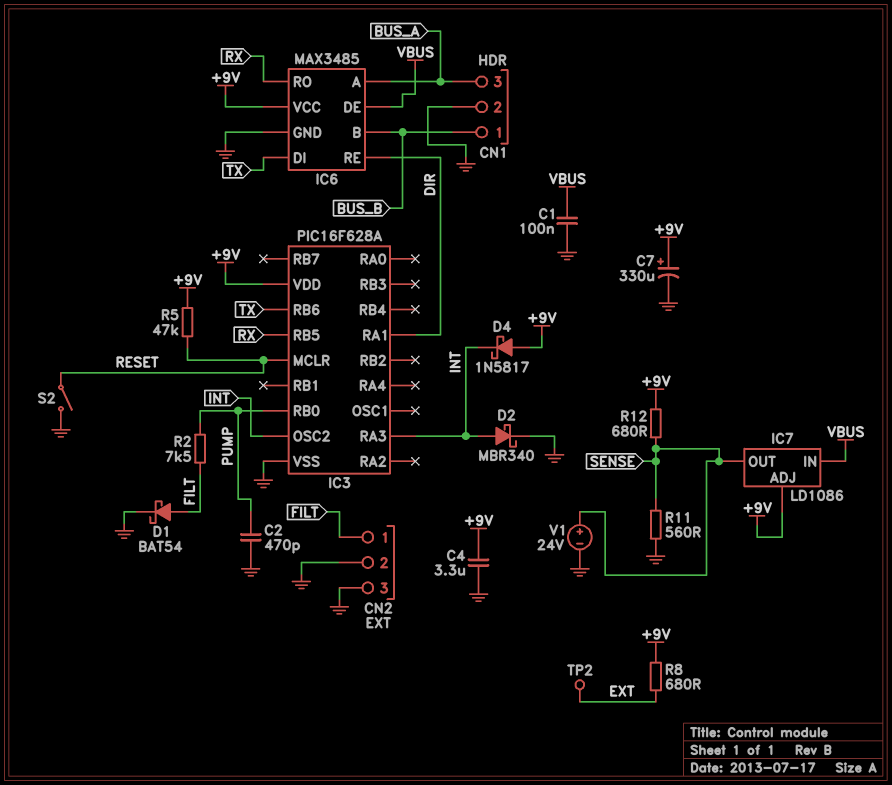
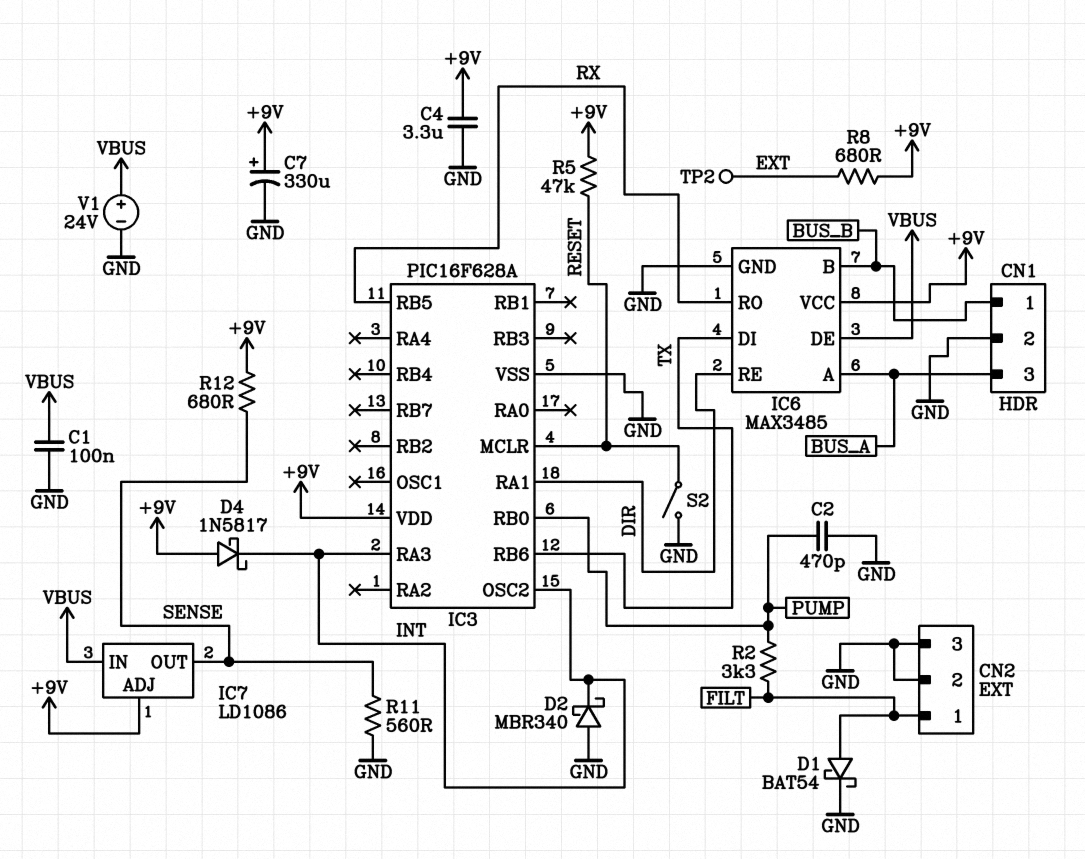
D2: schottky MBR340 (A INT, K GND) -> schottky MBR340 (A GND, K INT)
R2: 7.5k (FILT, PUMP) -> 3.3k (FILT, PUMP)
V1: 24V (plus SENSE, minus GND) -> 24V (plus VBUS, minus GND)

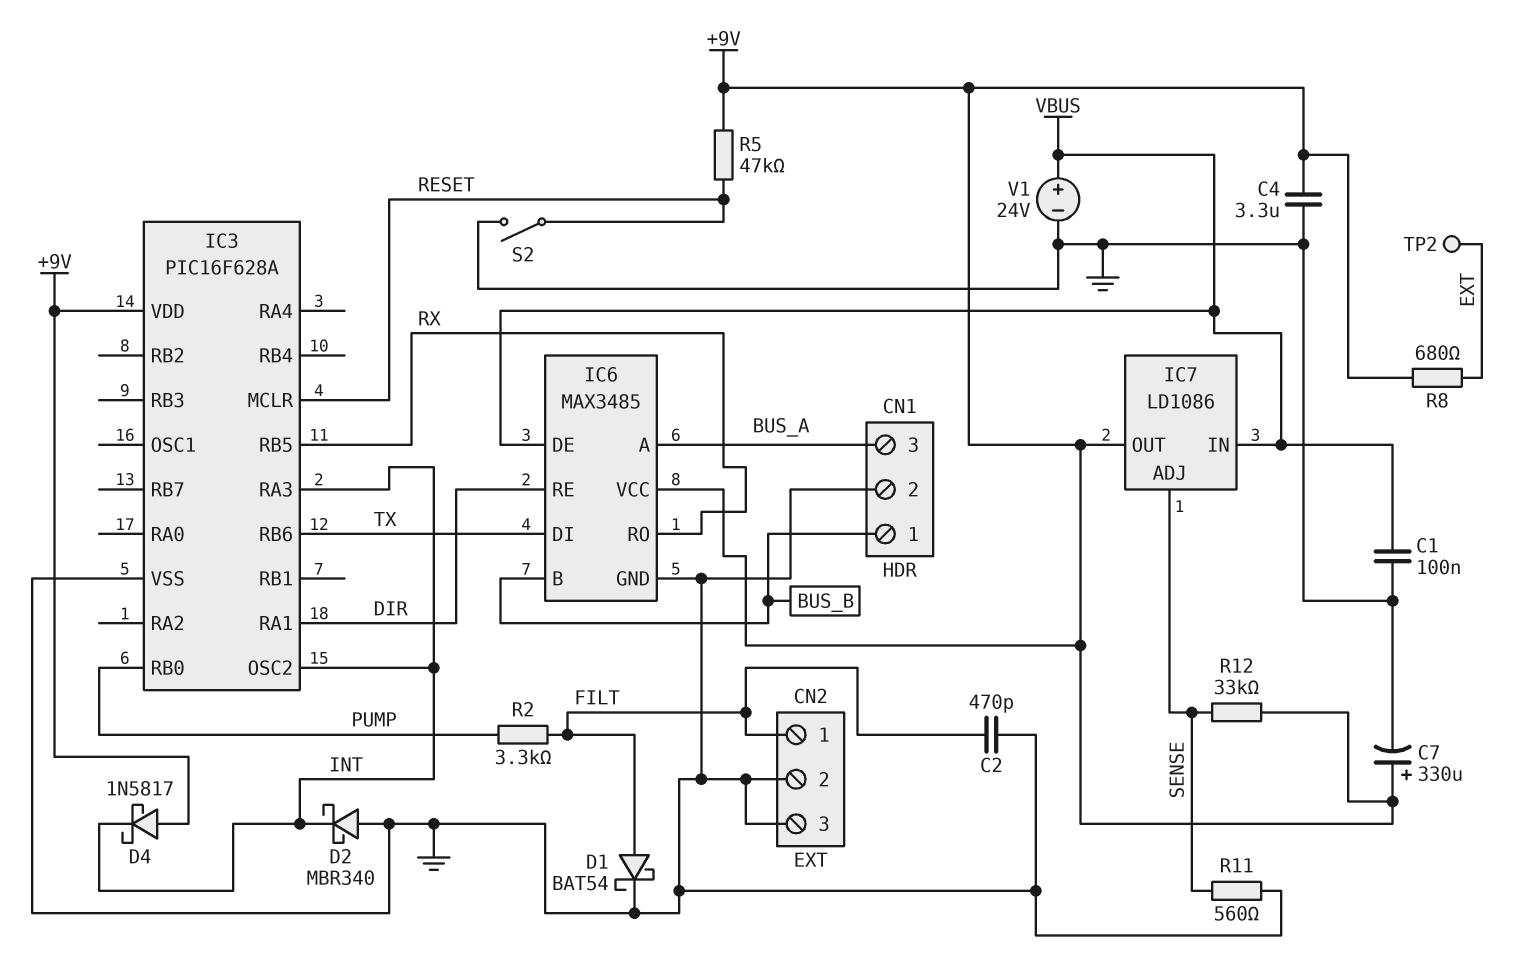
C2: 470pF (GND, PUMP) -> 470pF (FILT, GND)
IC7 pin ADJ: +9V -> SENSE
IC7 pin OUT: SENSE -> +9V
R12: 680 (+9V, SENSE) -> 33k (+9V, SENSE)

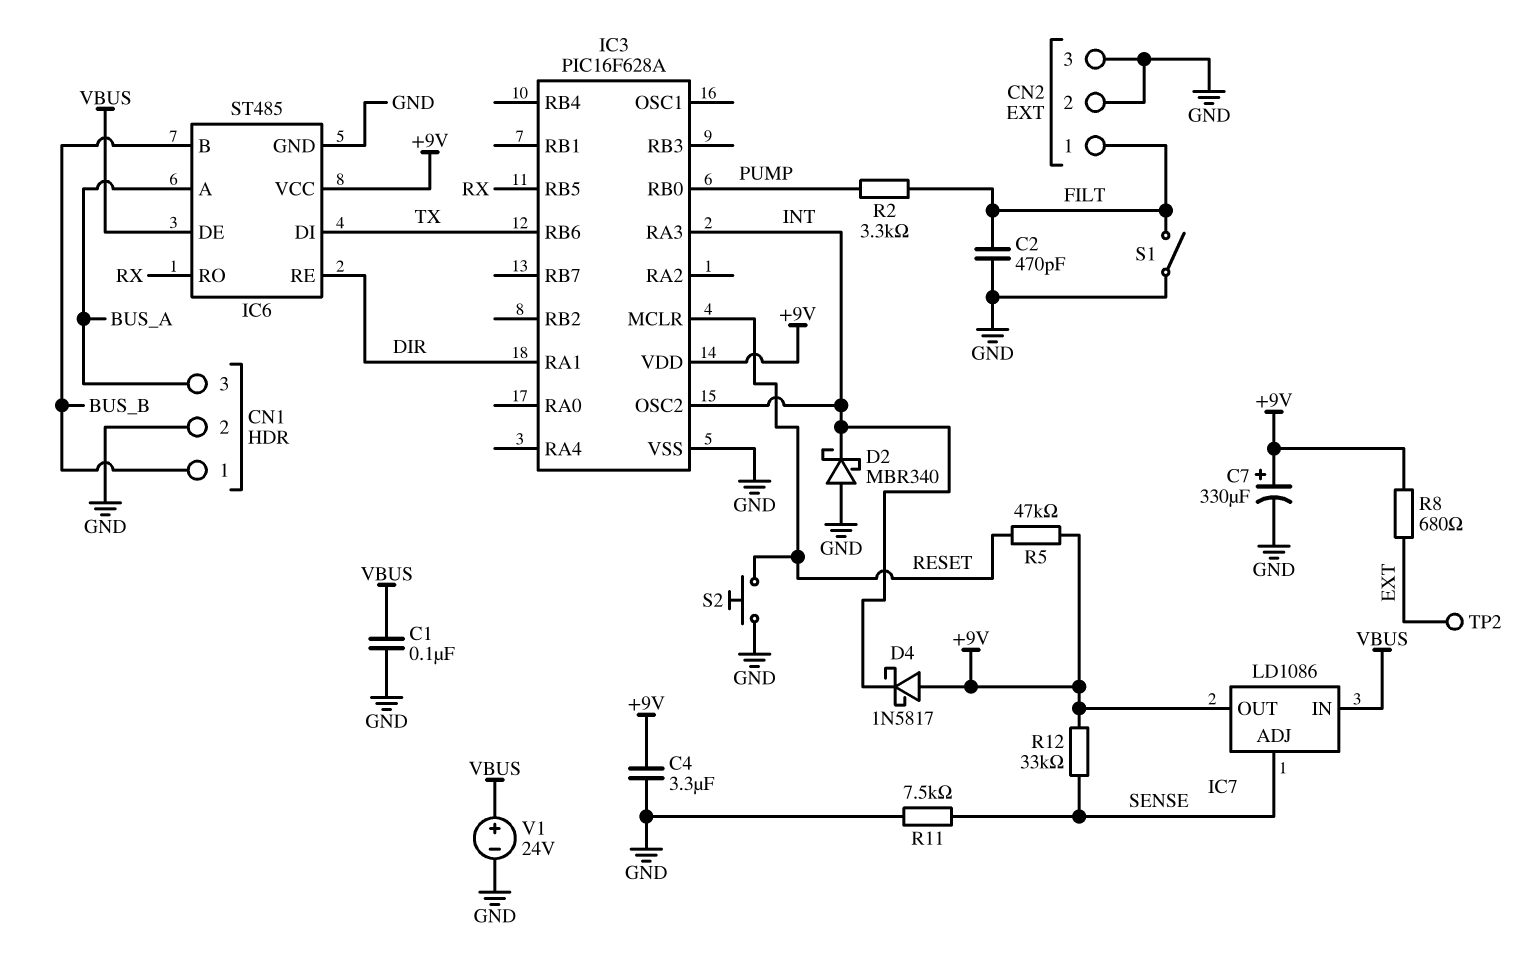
D1: schottky BAT54 (A FILT, K GND) -> none
IC6: MAX3485 -> ST485
R11: 560 (GND, SENSE) -> 7.5k (GND, SENSE)
S1: none -> switch (FILT, GND)
S2: switch (GND, RESET) -> button (GND, RESET)

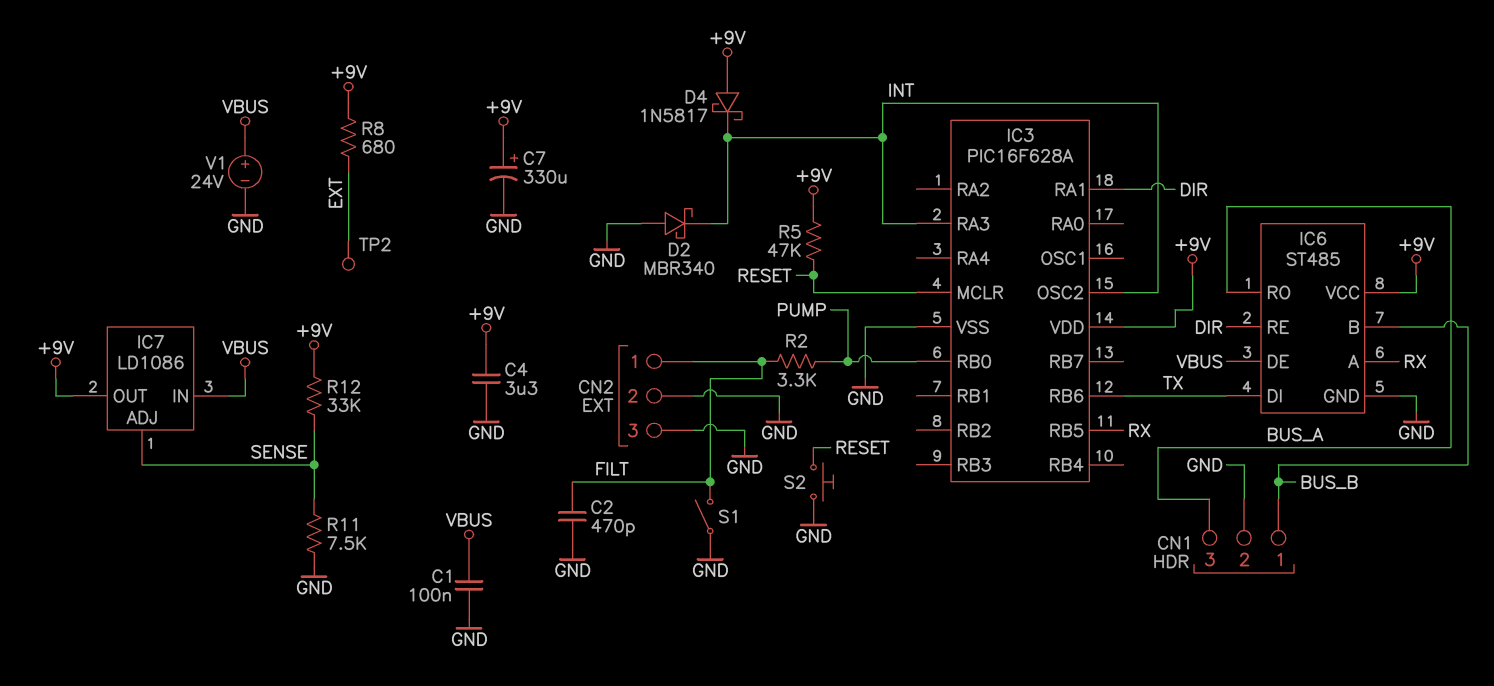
IC6 pin A: BUS_A -> RX
IC6 pin RO: RX -> BUS_A

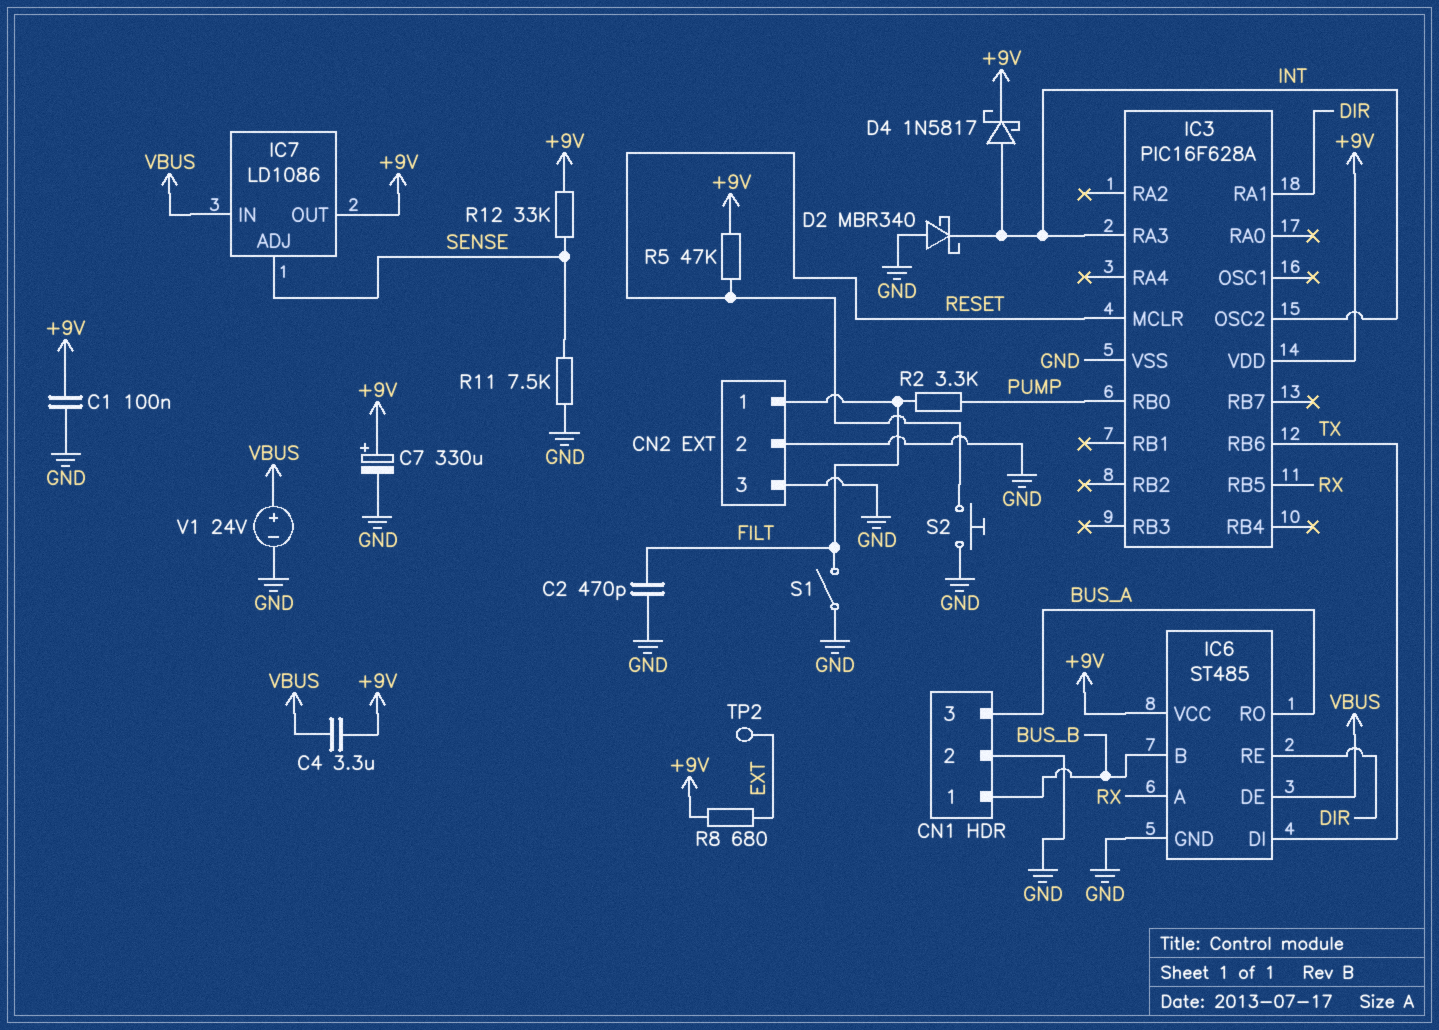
C1: 100nF (GND, VBUS) -> 100nF (+9V, GND)
C4: 3.3uF (+9V, GND) -> 3.3uF (+9V, VBUS)
D4: schottky 1N5817 (A +9V, K INT) -> schottky 1N5817 (A INT, K +9V)

